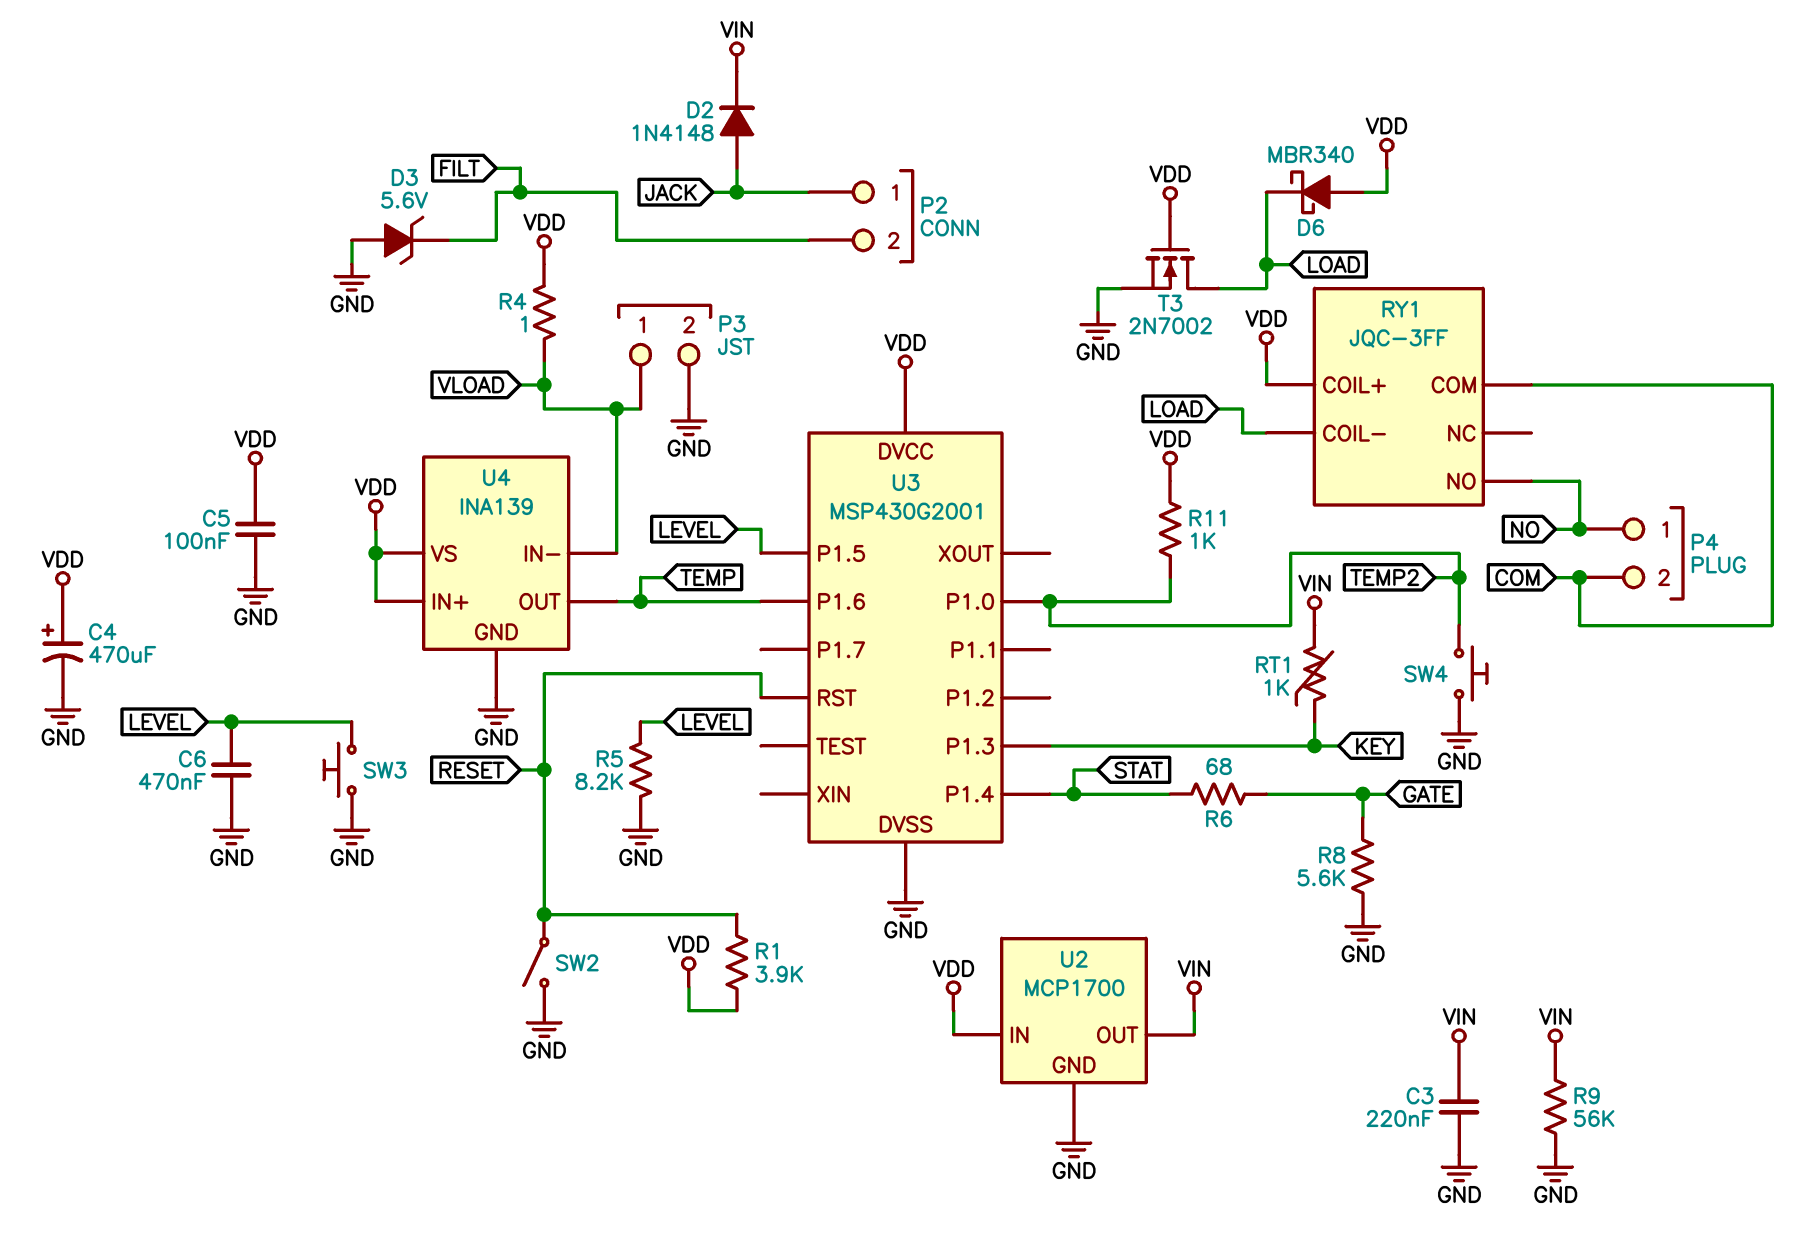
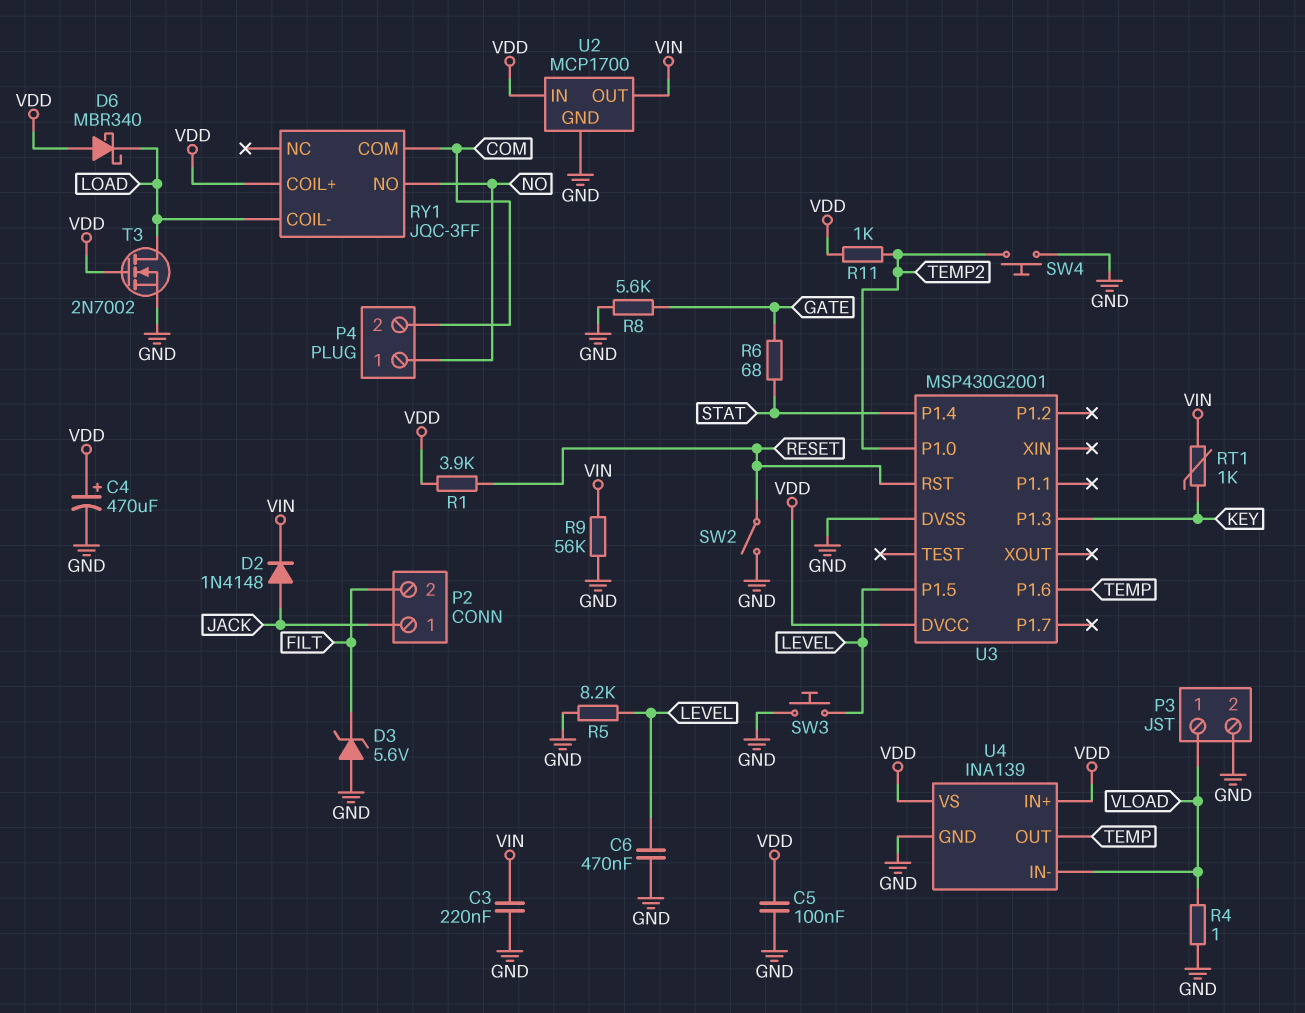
R4: 1 (VDD, VLOAD) -> 1 (GND, VLOAD)

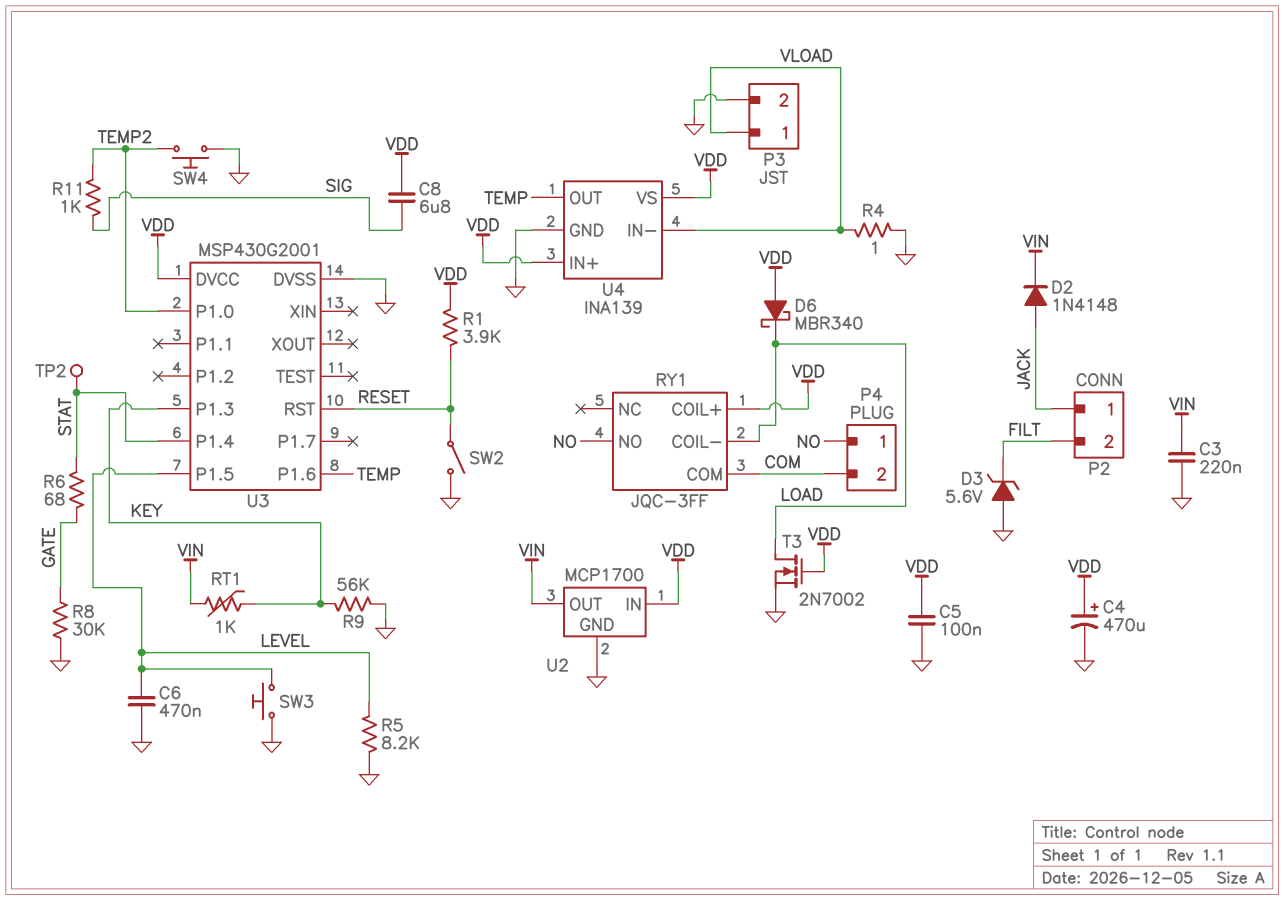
C8: none -> 6.8uF (SIG, VDD)
R8: 5.6k (GATE, GND) -> 30k (GATE, GND)
R9: 56k (GND, VIN) -> 56k (GND, KEY)
R11: 1k (TEMP2, VDD) -> 1k (SIG, TEMP2)
TP2: none -> test point (STAT)

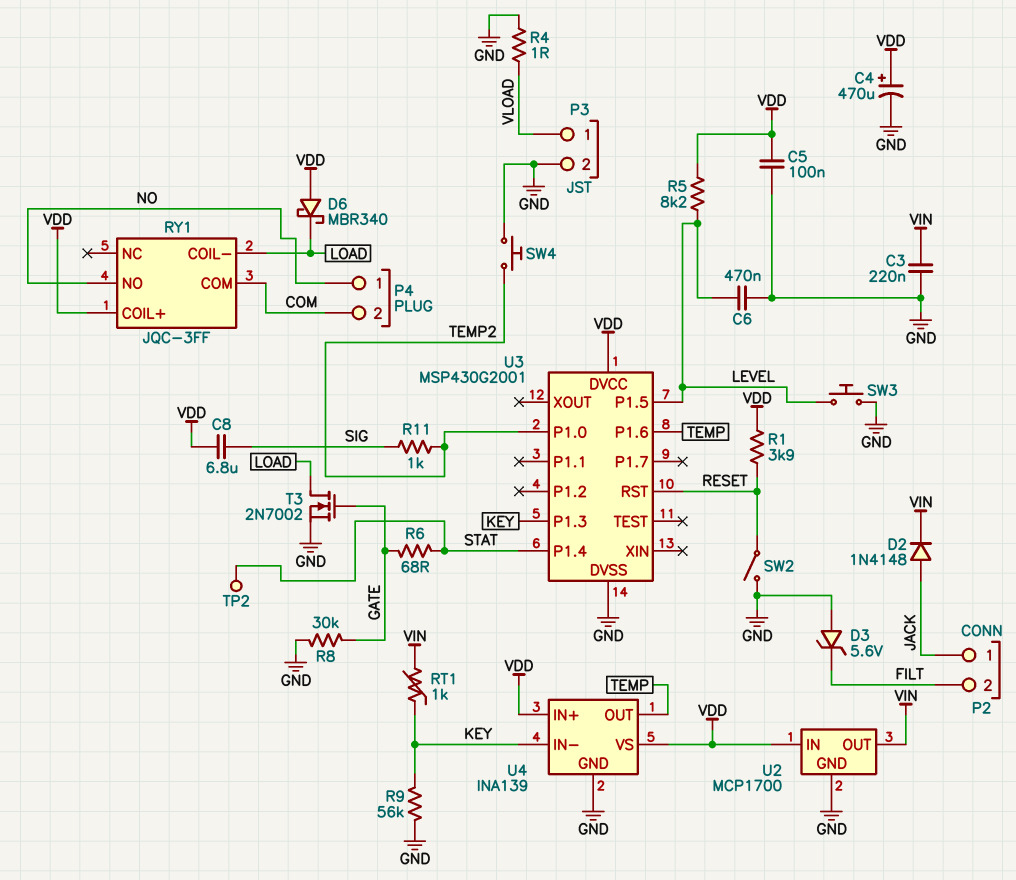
R5: 8.2k (GND, LEVEL) -> 8.2k (LEVEL, VDD)
T3: NMOS 2N7002 (G VDD, D LOAD, S GND) -> NMOS 2N7002 (G GATE, D LOAD, S GND)
U4 pin IN-: VLOAD -> KEY

